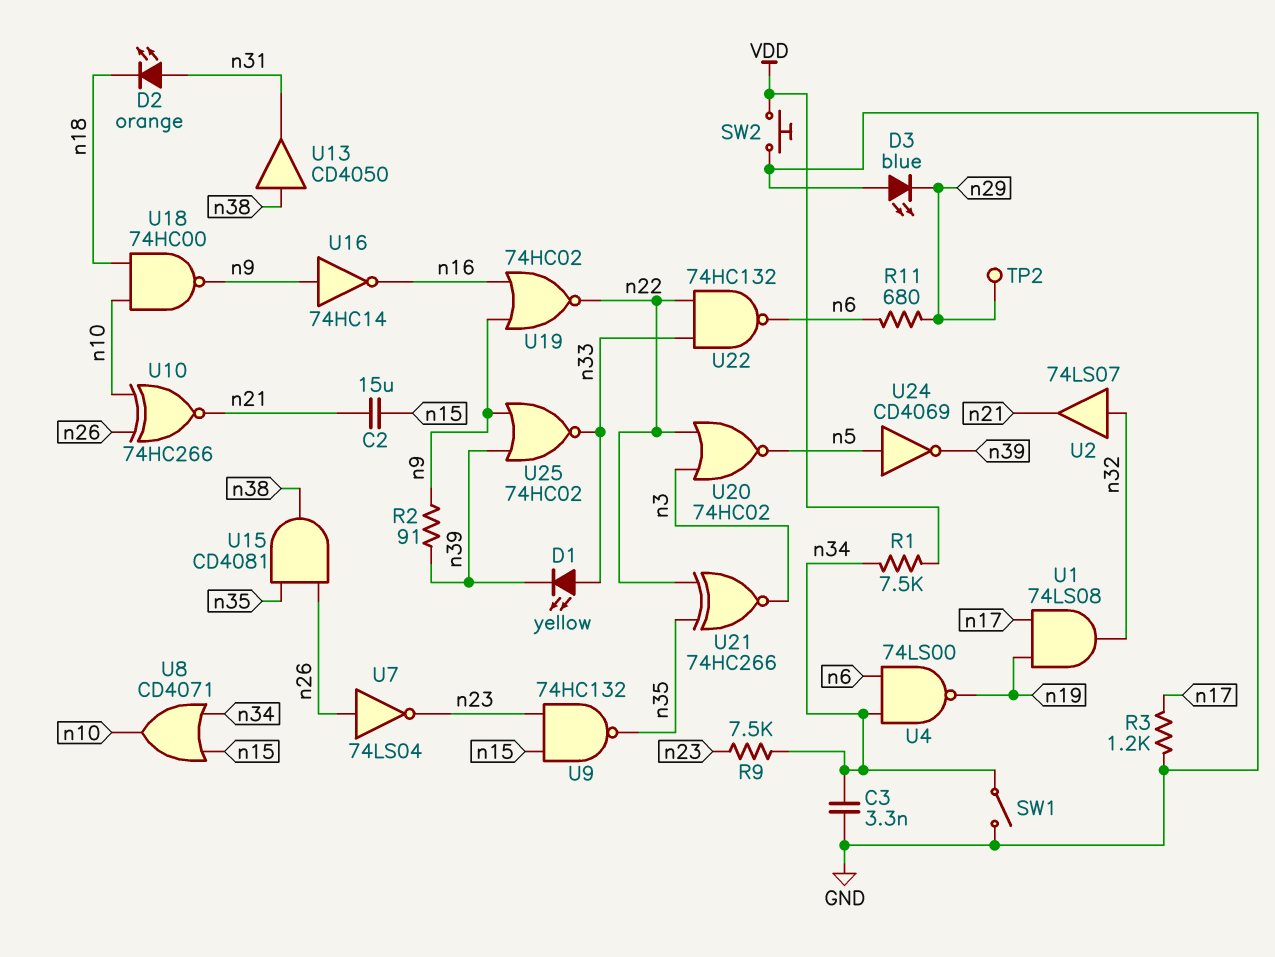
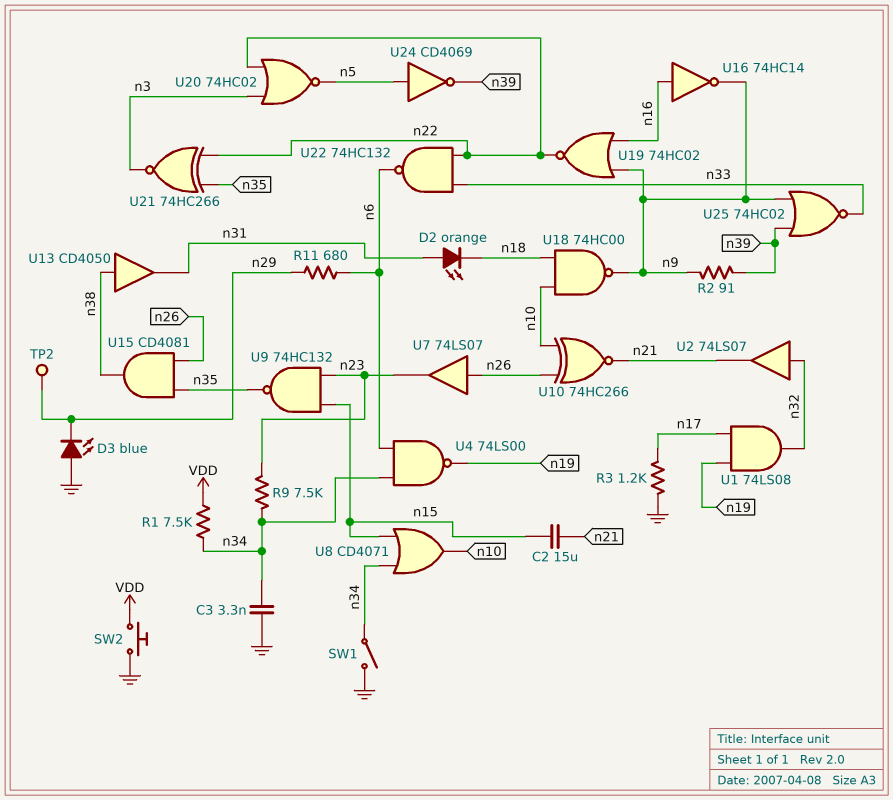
D1: LED yellow (A n33, K n39) -> none
U7: NOT 74LS04 (in n26, out n23) -> buffer 74LS07 (in n26, out n23)
U16: NOT 74HC14 (in n9, out n16) -> NOT 74HC14 (in n16, out n9)

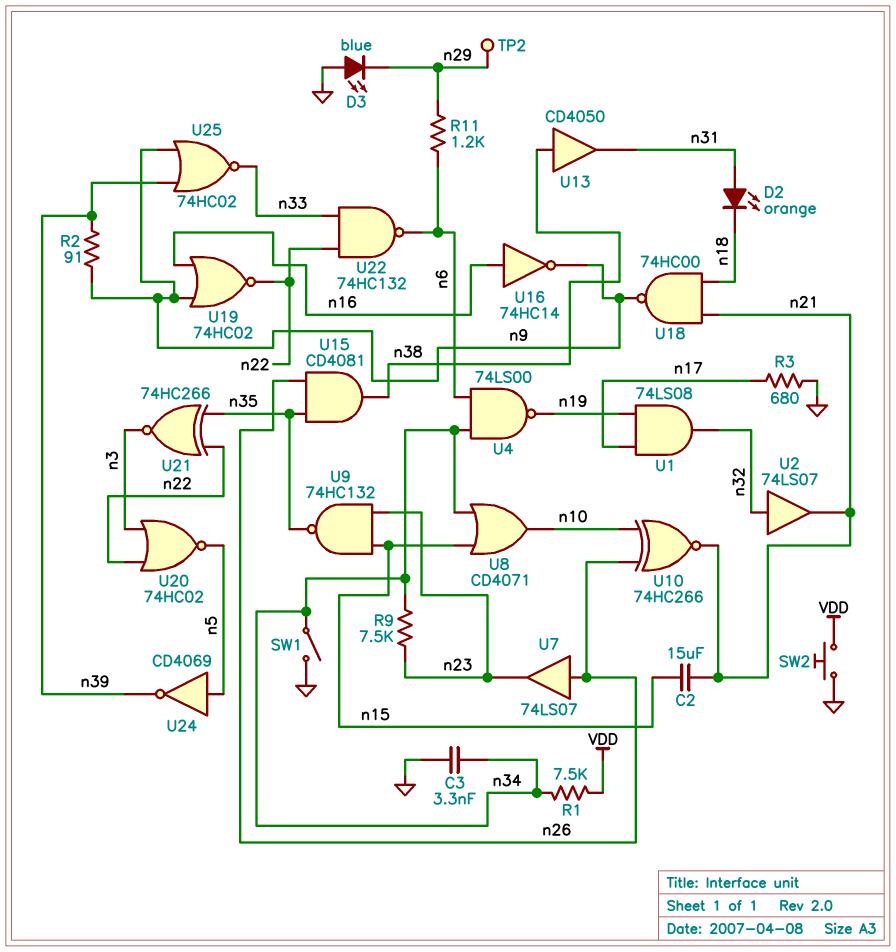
R3: 1.2k (GND, n17) -> 680 (GND, n17)
R11: 680 (n6, n29) -> 1.2k (n6, n29)
U18: NAND 74HC00 (in n10, in n18, out n9) -> NAND 74HC00 (in n18, in n21, out n9)

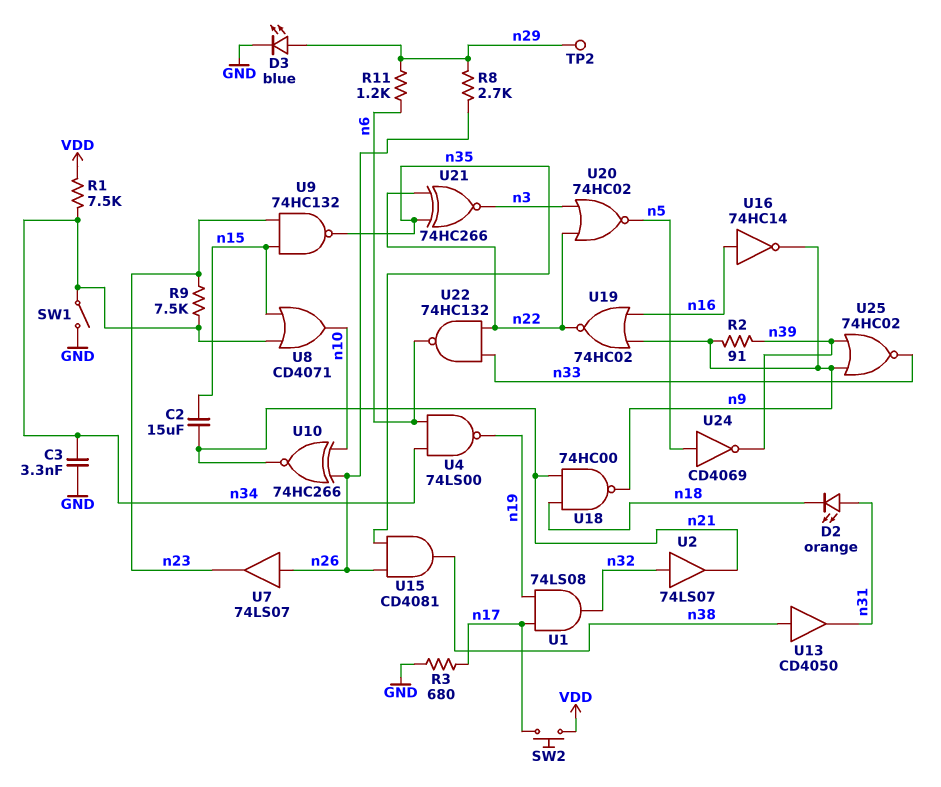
D3: LED blue (A GND, K n29) -> LED blue (A n29, K GND)
R8: none -> 2.7k (n26, n29)
SW2: button (GND, VDD) -> button (VDD, n17)

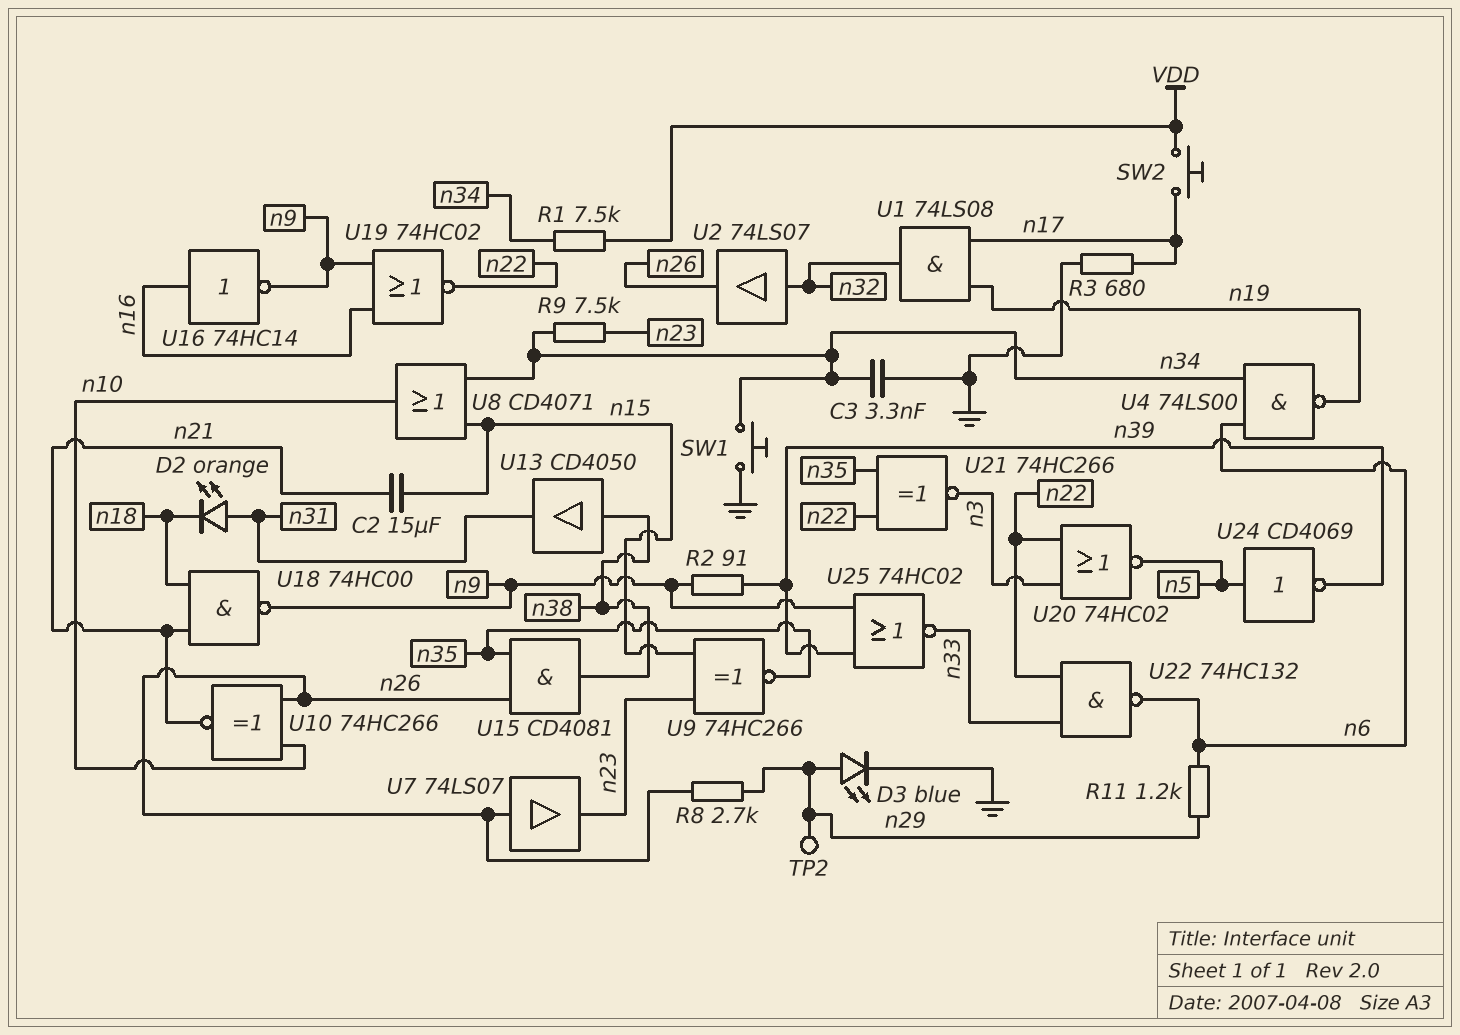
SW1: switch (GND, n34) -> button (GND, n34)
U2: buffer 74LS07 (in n32, out n21) -> buffer 74LS07 (in n32, out n26)
U9: NAND 74HC132 (in n15, in n23, out n35) -> XNOR 74HC266 (in n15, in n23, out n35)

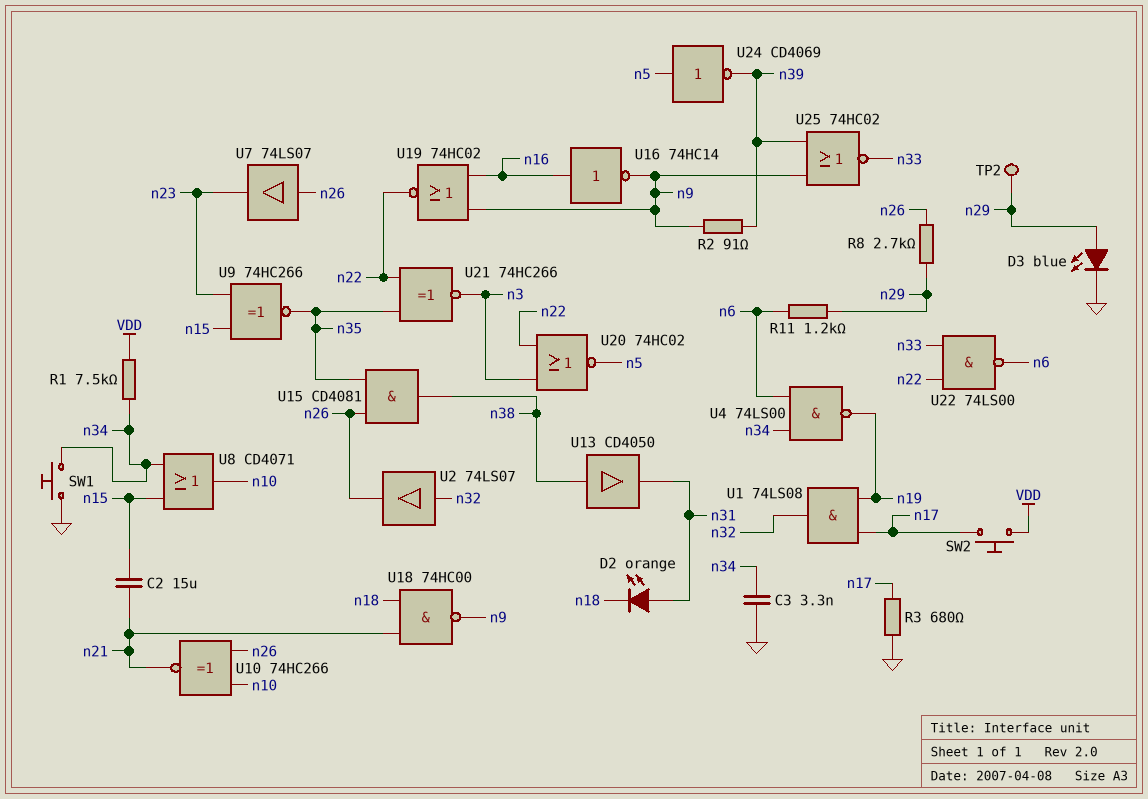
R9: 7.5k (n23, n34) -> none
U22: NAND 74HC132 (in n22, in n33, out n6) -> NAND 74LS00 (in n22, in n33, out n6)

